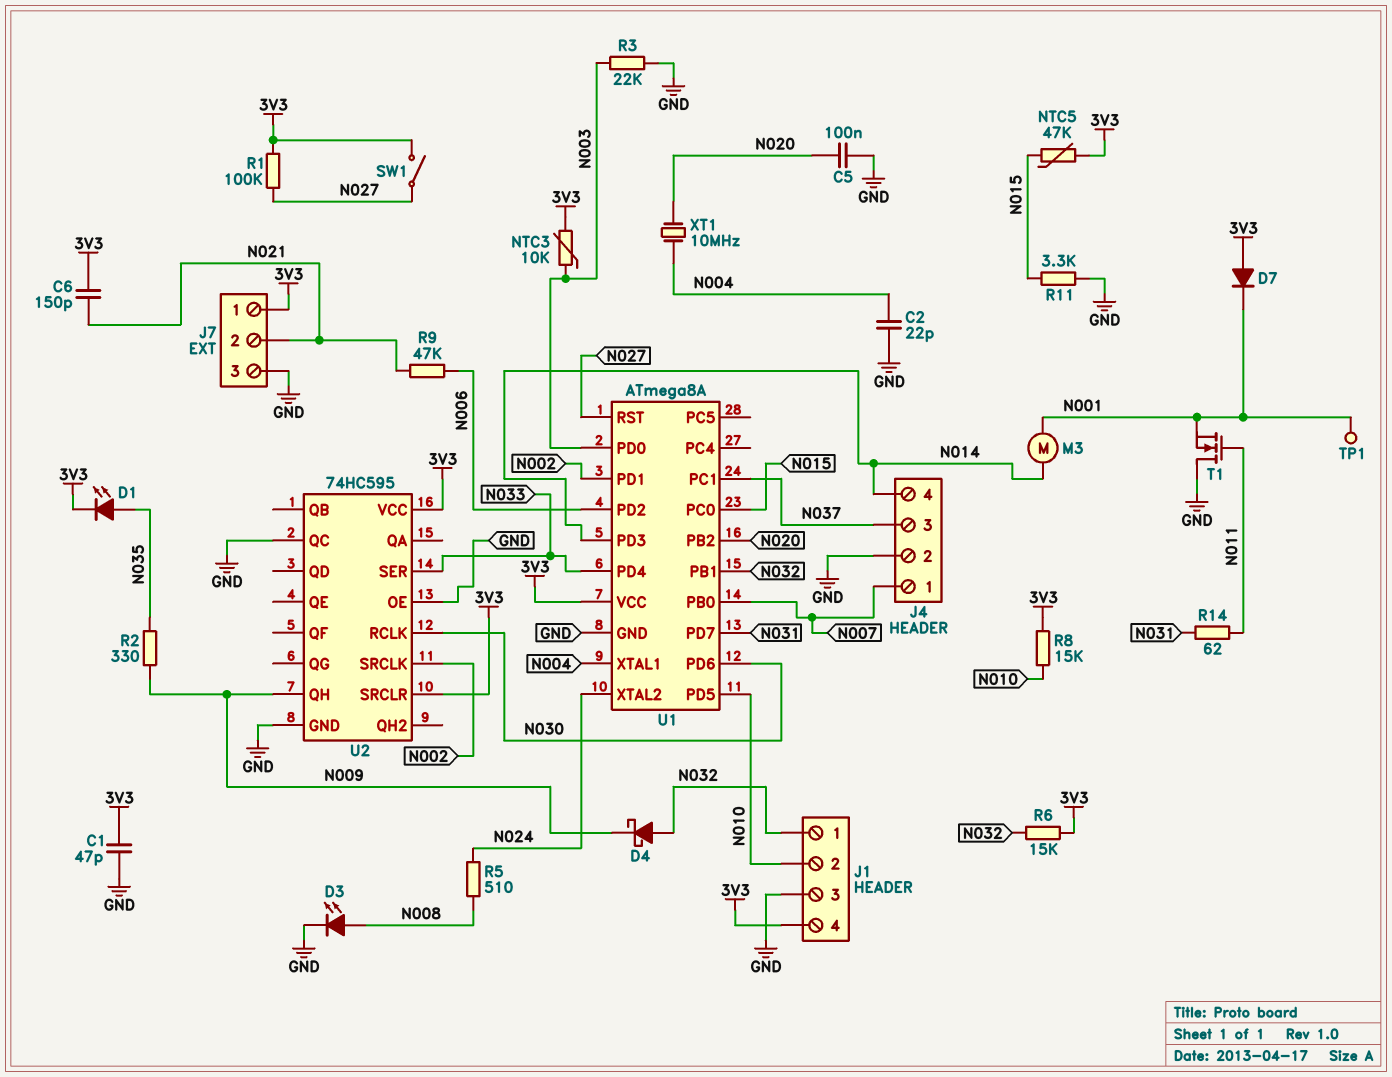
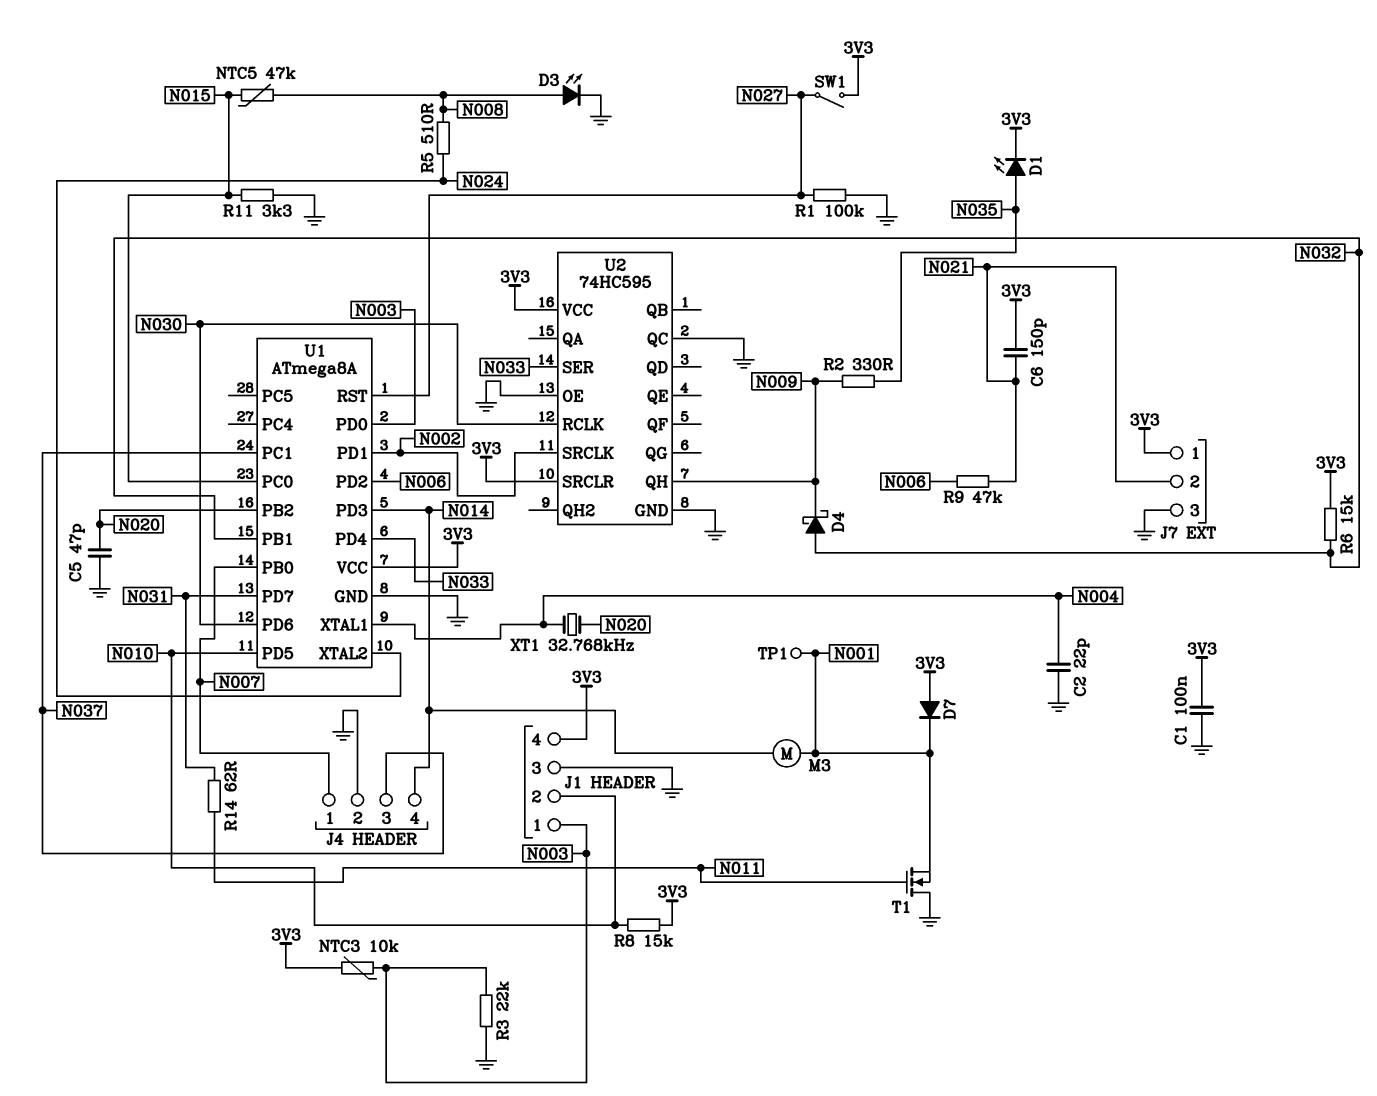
C1: 47pF (3V3, GND) -> 100nF (3V3, GND)
C5: 100nF (GND, N020) -> 47pF (GND, N020)
J1 pin 1: N032 -> N003
NTC5: 47k (3V3, N015) -> 47k (N008, N015)
R1: 100k (3V3, N027) -> 100k (GND, N027)
XT1: 10MHz (N004, N020) -> 32.768kHz (N004, N020)

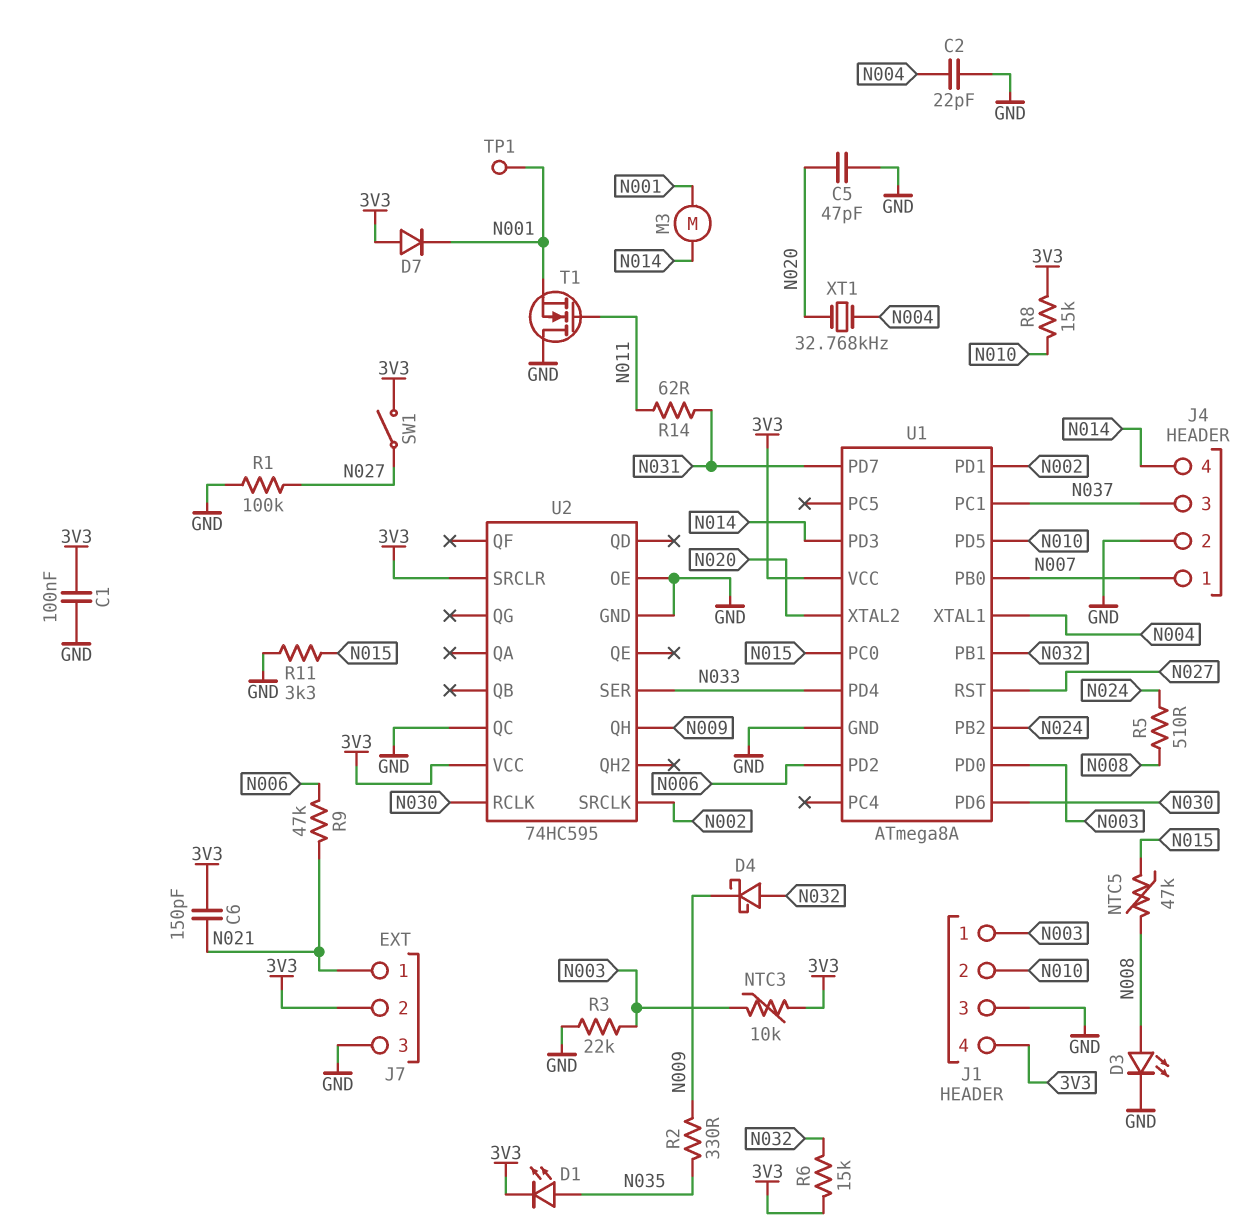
J7 pin 1: 3V3 -> N021
J7 pin 2: N021 -> 3V3
U1 pin PB2: N020 -> N024
U1 pin XTAL2: N024 -> N020

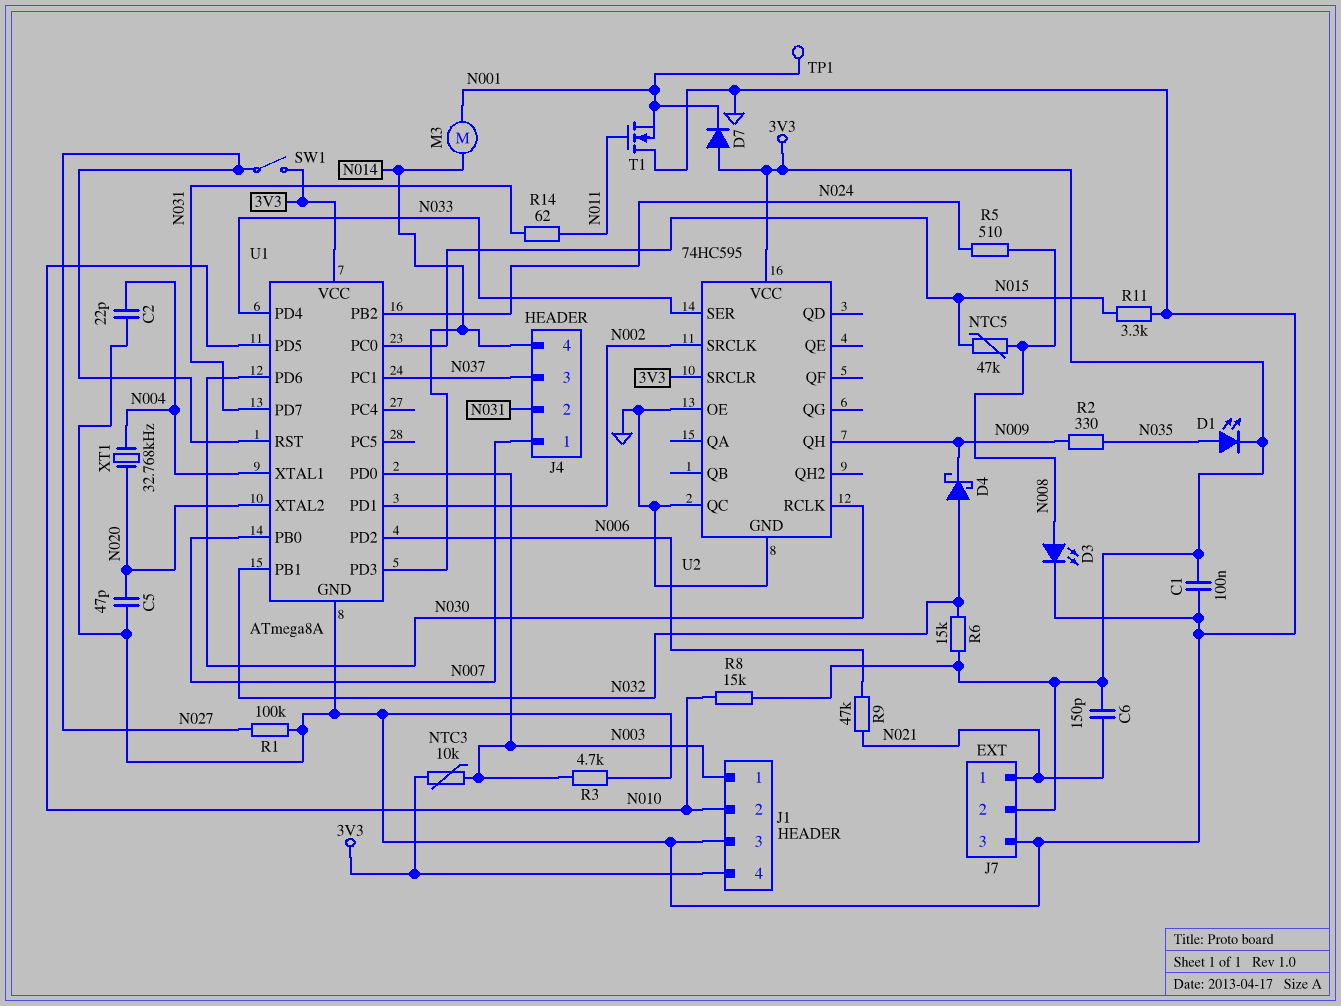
J4 pin 2: GND -> N031
R3: 22k (GND, N003) -> 4.7k (GND, N003)

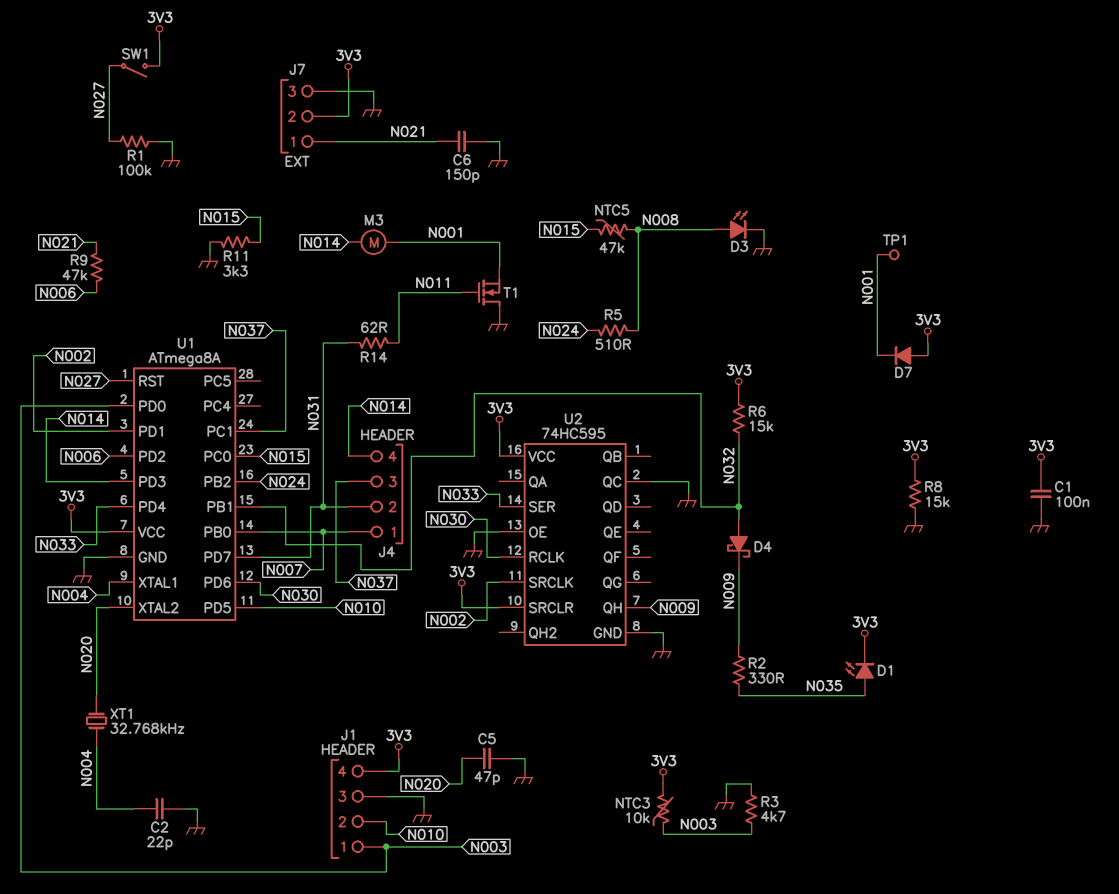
C6: 150pF (3V3, N021) -> 150pF (GND, N021)
R8: 15k (3V3, N010) -> 15k (3V3, GND)

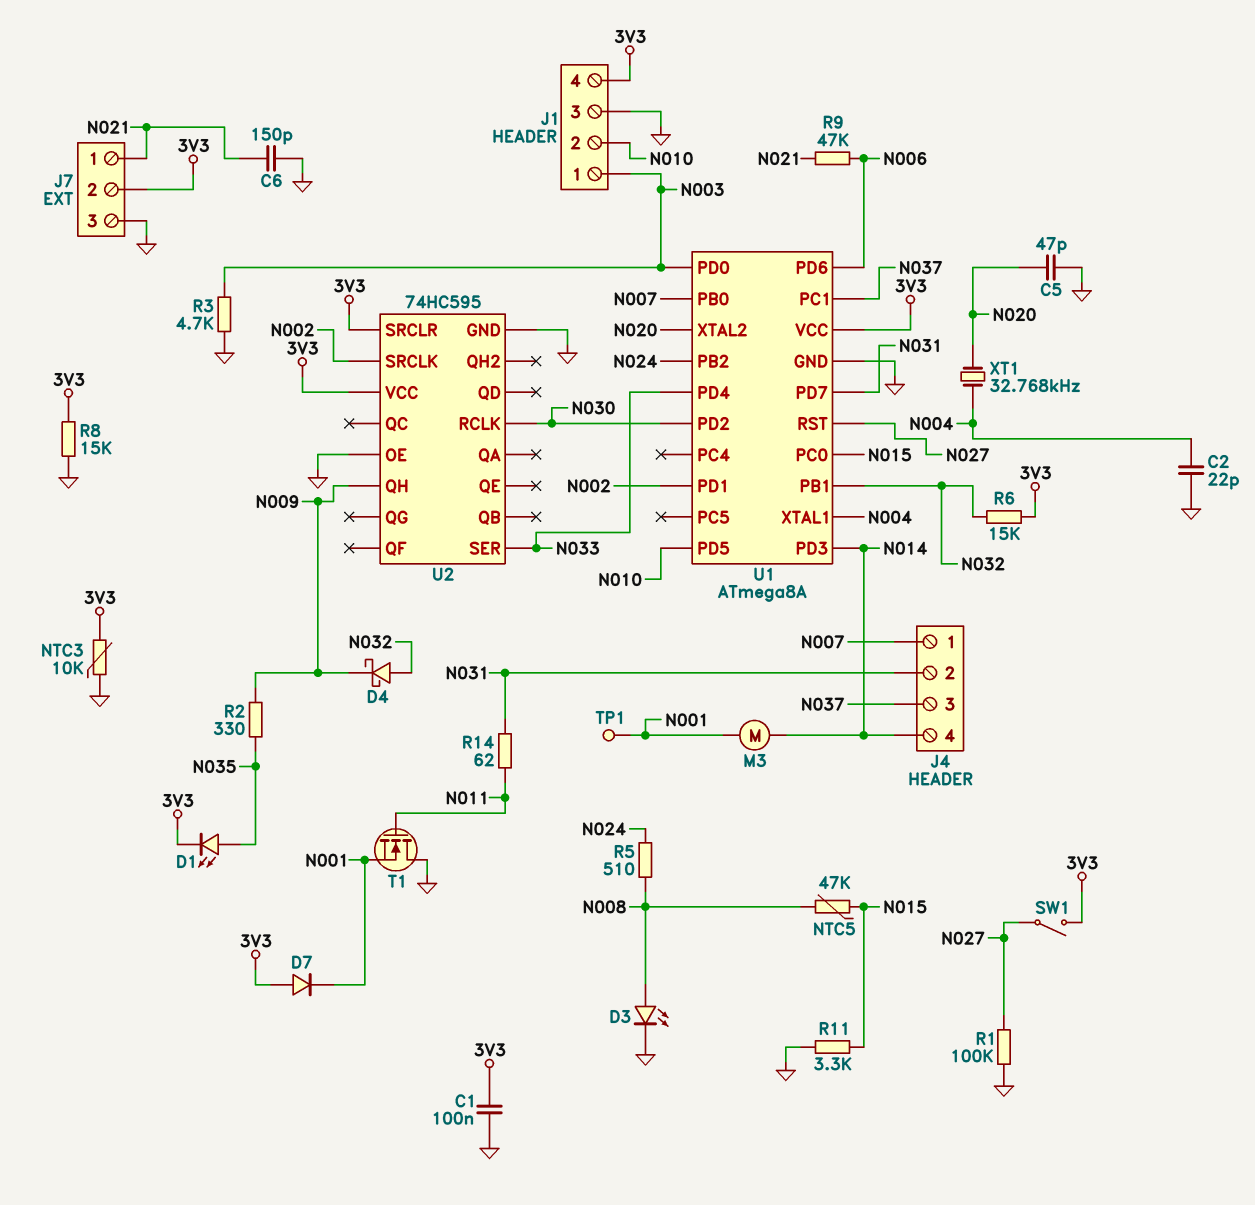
NTC3: 10k (3V3, N003) -> 10k (3V3, GND)
U1 pin PD2: N006 -> N030
U1 pin PD6: N030 -> N006
U2 pin QC: GND -> none

